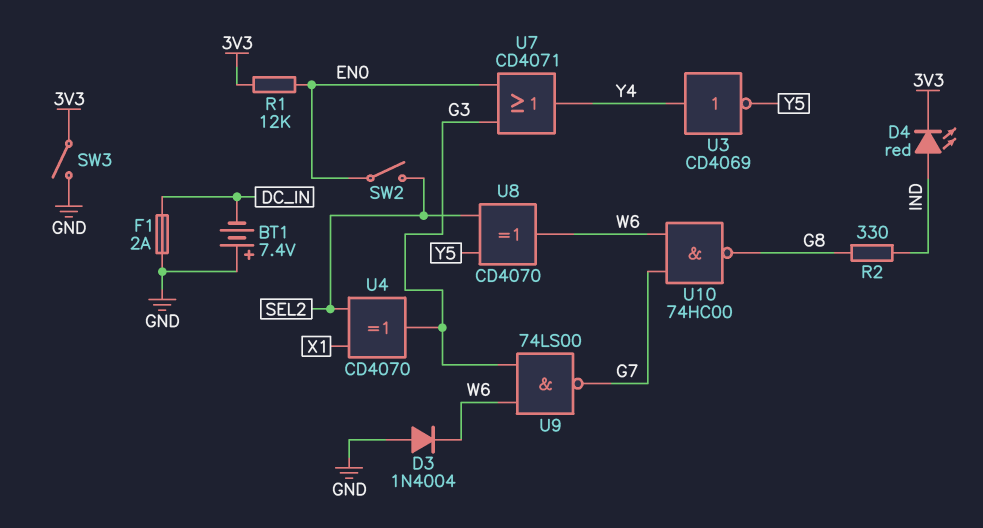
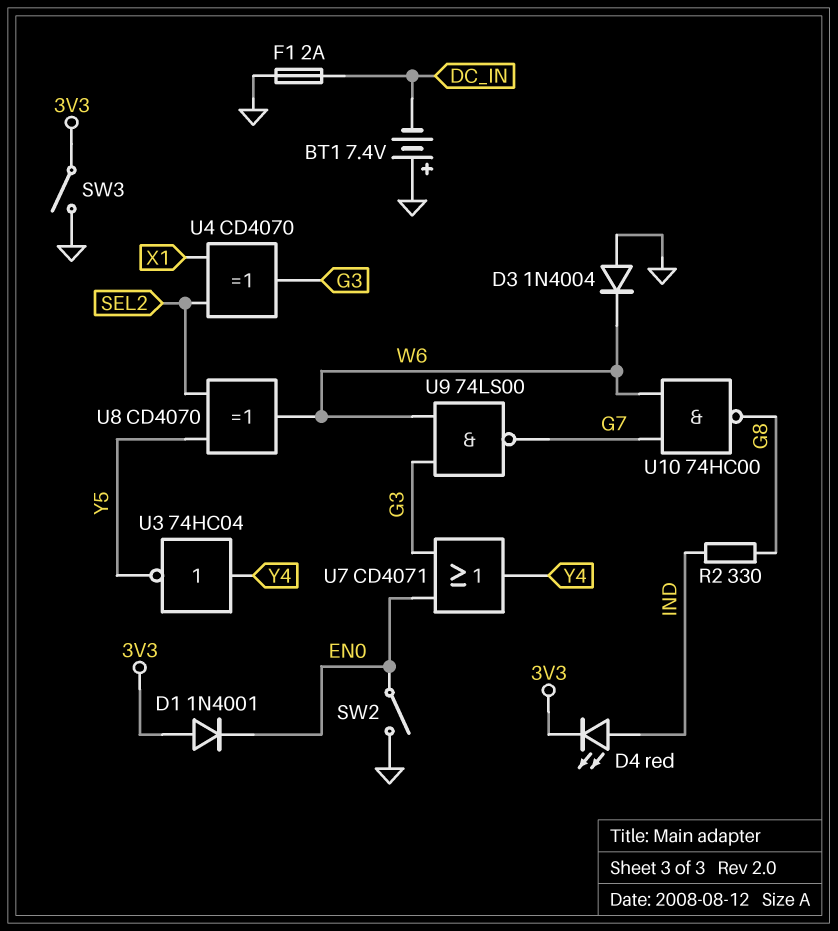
D1: none -> diode 1N4001 (A 3V3, K EN0)
R1: 12k (3V3, EN0) -> none
SW2: switch (EN0, SEL2) -> switch (EN0, GND)
U3: NOT CD4069 (in Y4, out Y5) -> NOT 74HC04 (in Y4, out Y5)

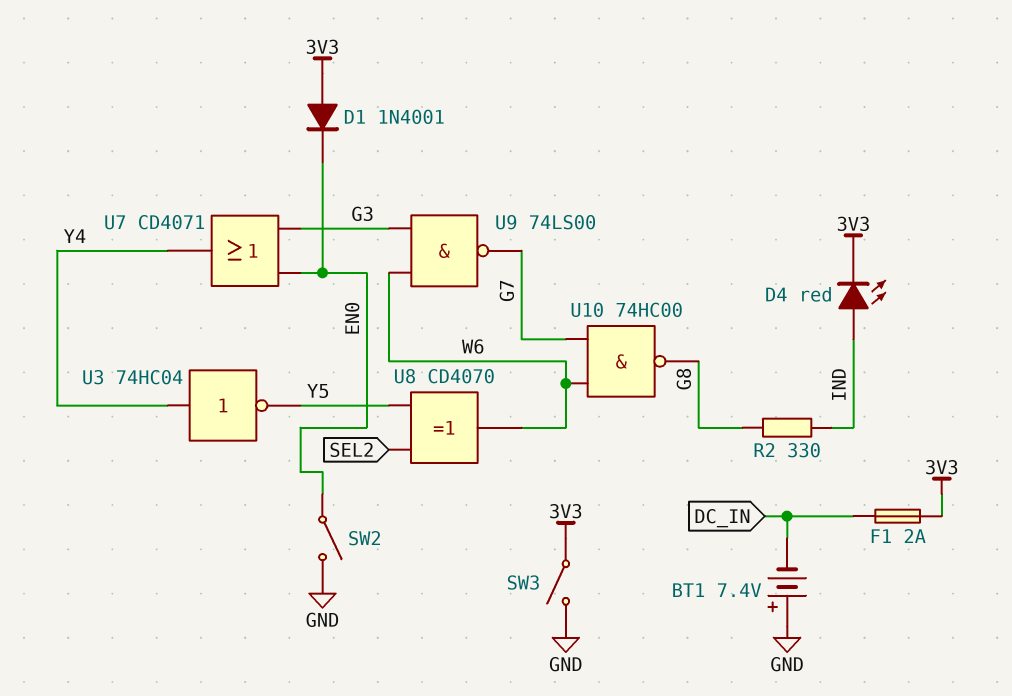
D3: diode 1N4004 (A GND, K W6) -> none
F1: 2A (DC_IN, GND) -> 2A (3V3, DC_IN)
U4: XOR CD4070 (in SEL2, in X1, out G3) -> none

